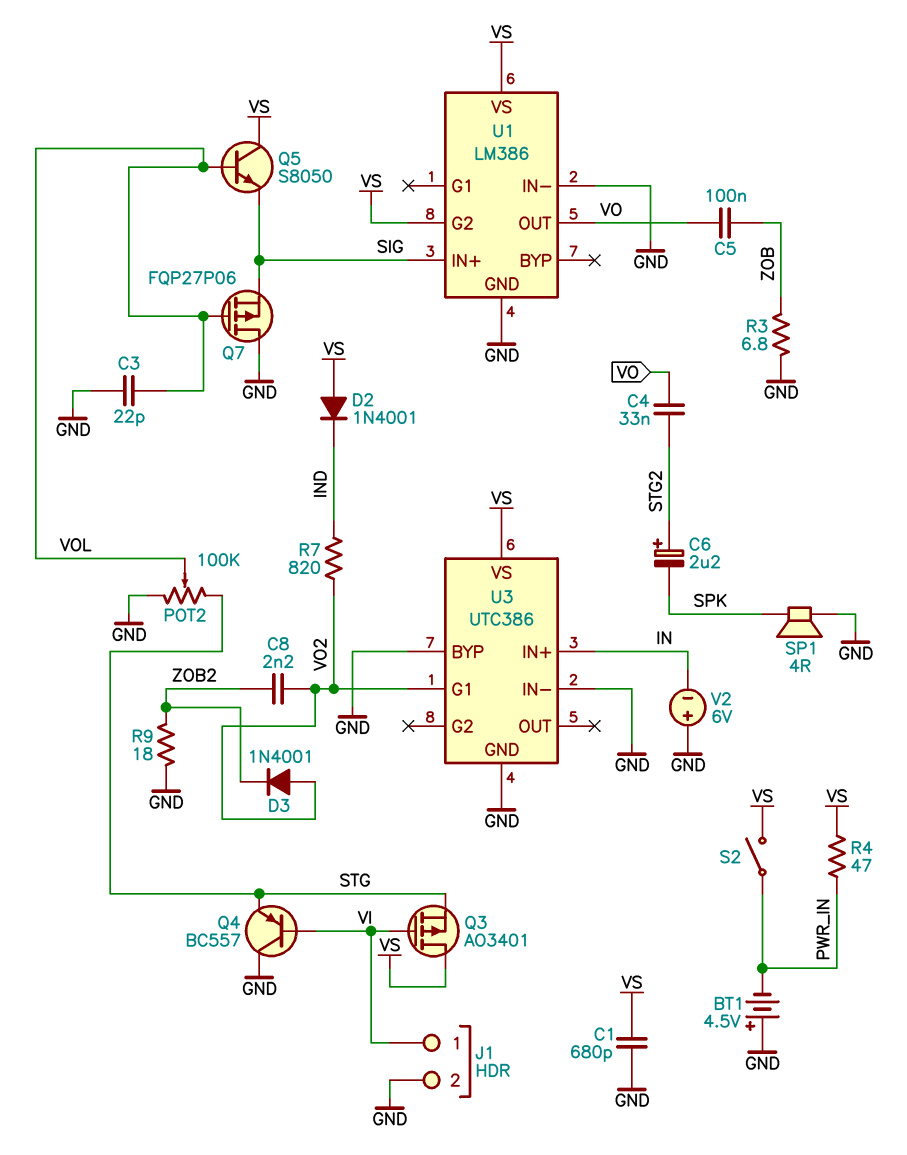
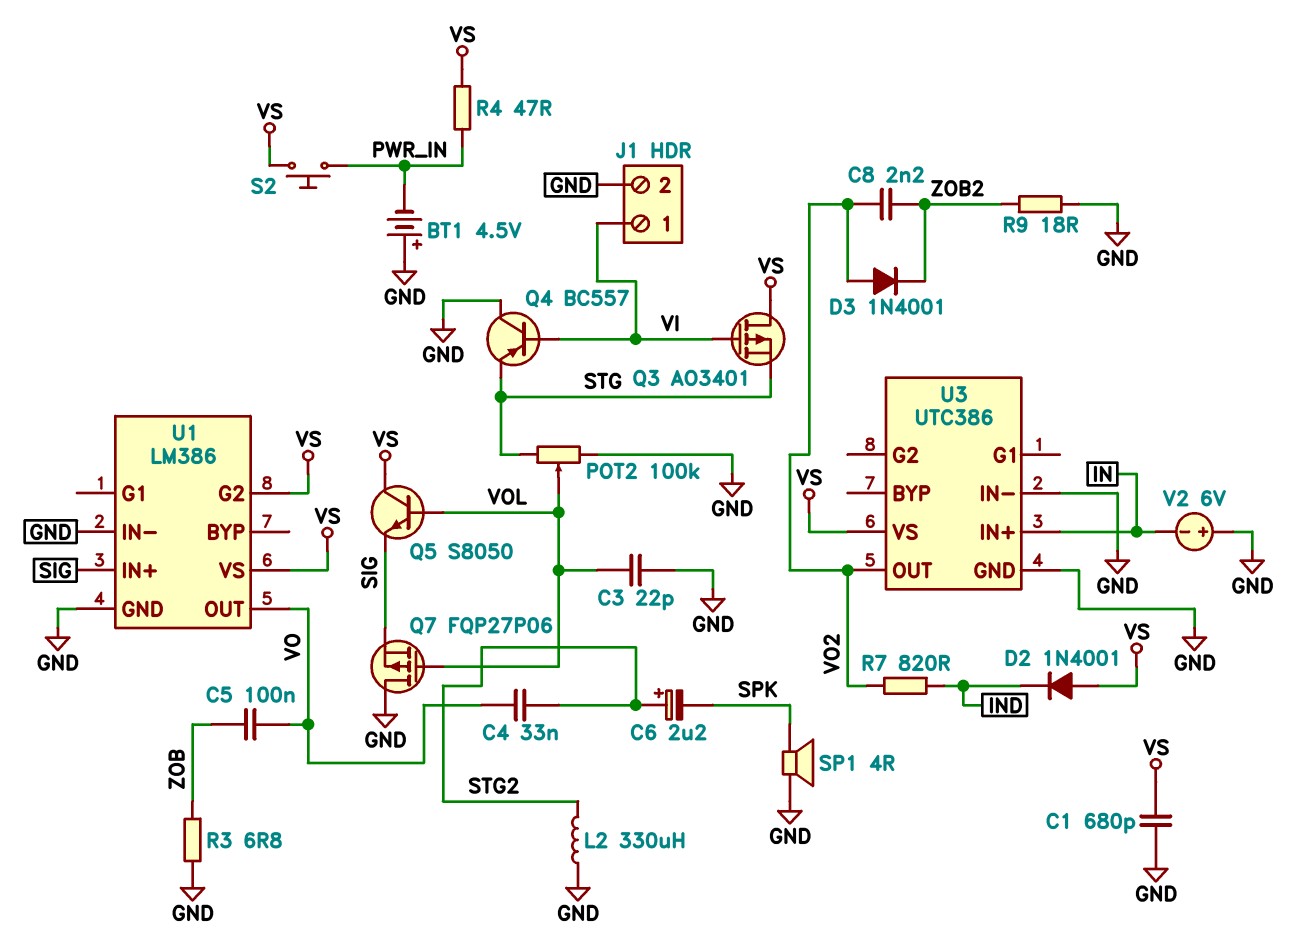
L2: none -> 330uH (GND, STG2)
S2: switch (PWR_IN, VS) -> button (PWR_IN, VS)
U3 pin BYP: GND -> none
U3 pin G1: VO2 -> none
U3 pin OUT: none -> VO2

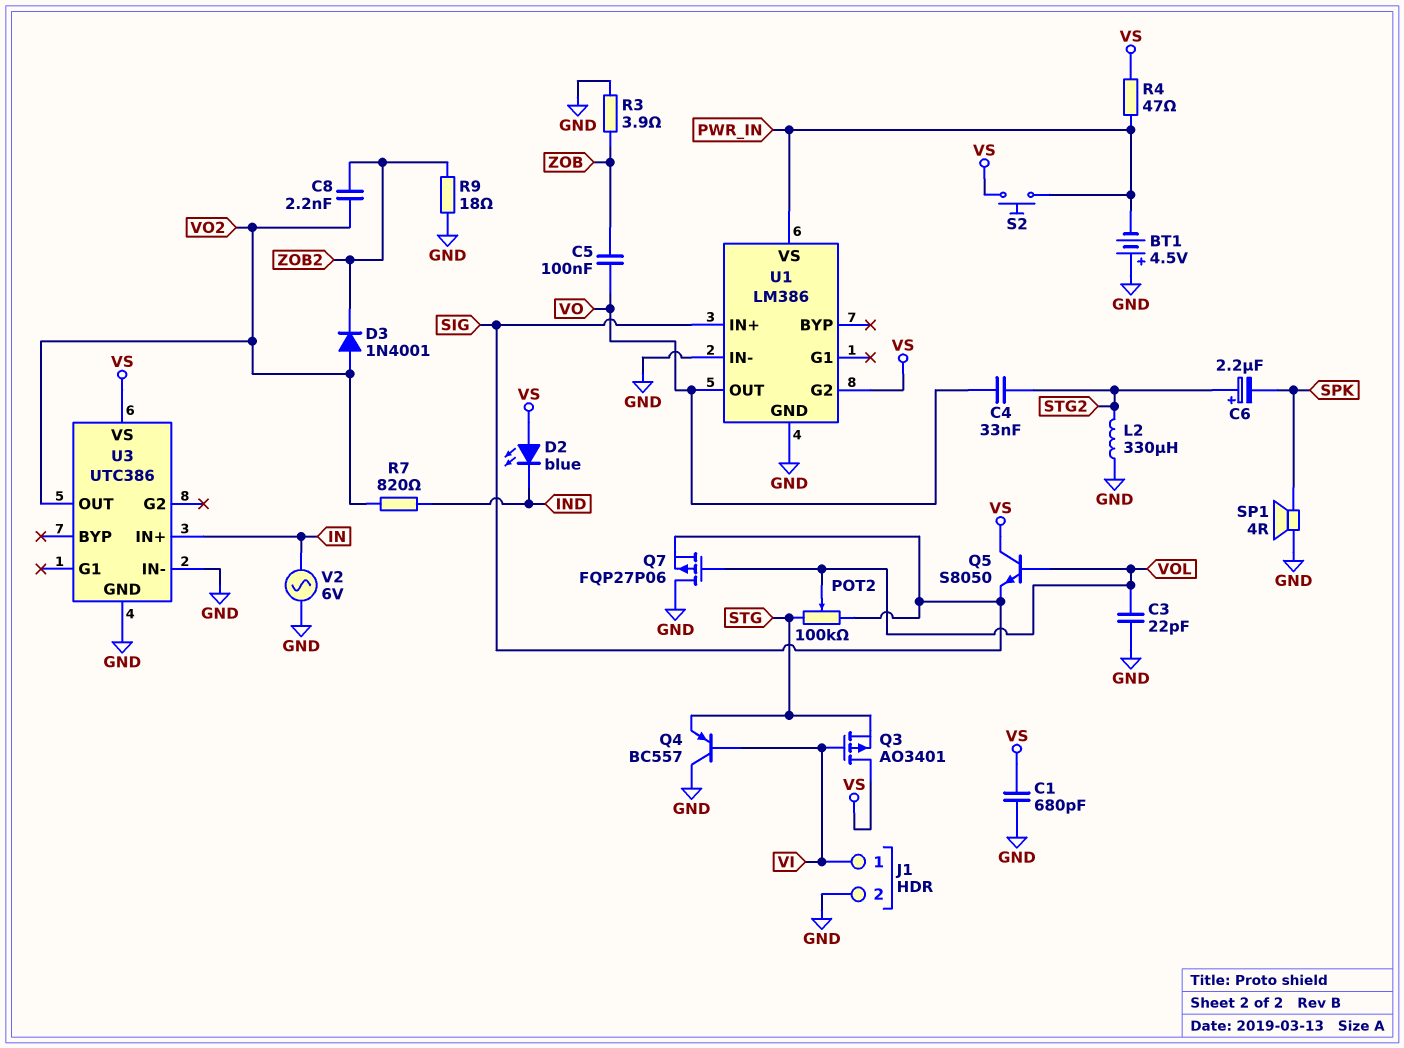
D2: diode 1N4001 (A VS, K IND) -> LED blue (A VS, K IND)
POT2: 100k (GND, STG, wiper VOL) -> 100k (SIG, STG, wiper VOL)
R3: 6.8 (GND, ZOB) -> 3.9 (GND, ZOB)
U1 pin VS: VS -> PWR_IN
V2: 6V (plus GND, minus IN) -> AC 6V (GND, IN)

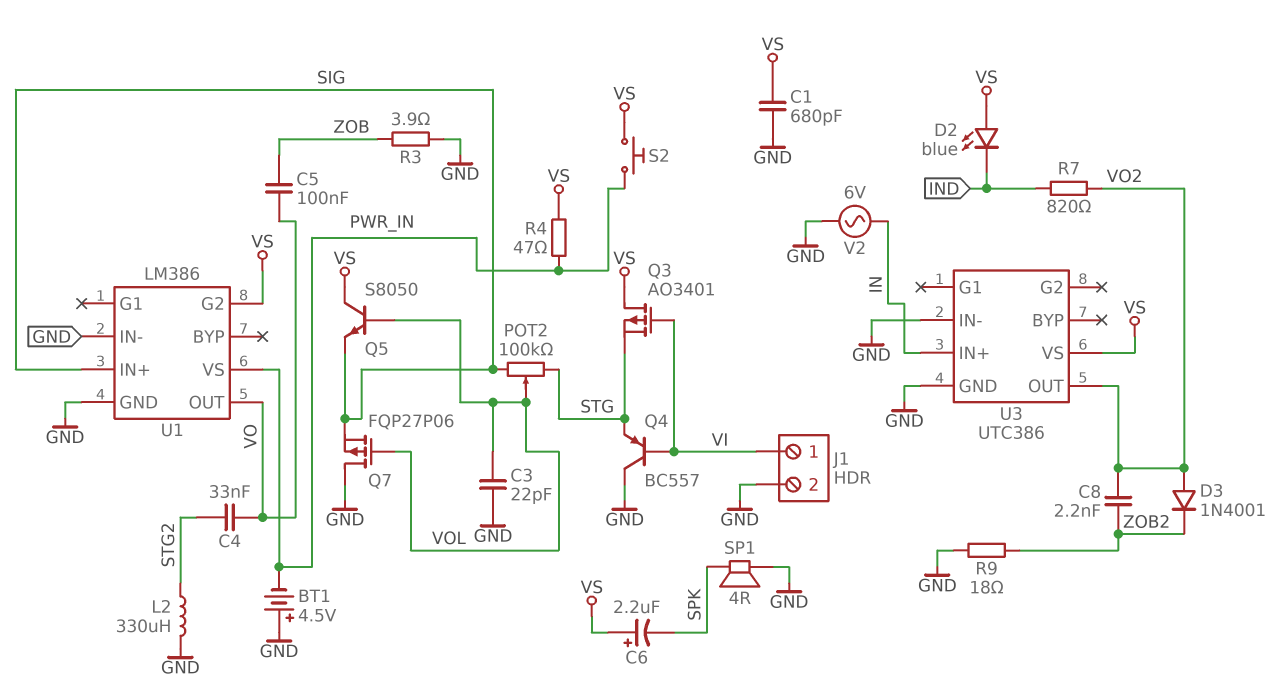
C6: 2.2uF (plus STG2, minus SPK) -> 2.2uF (plus VS, minus SPK)

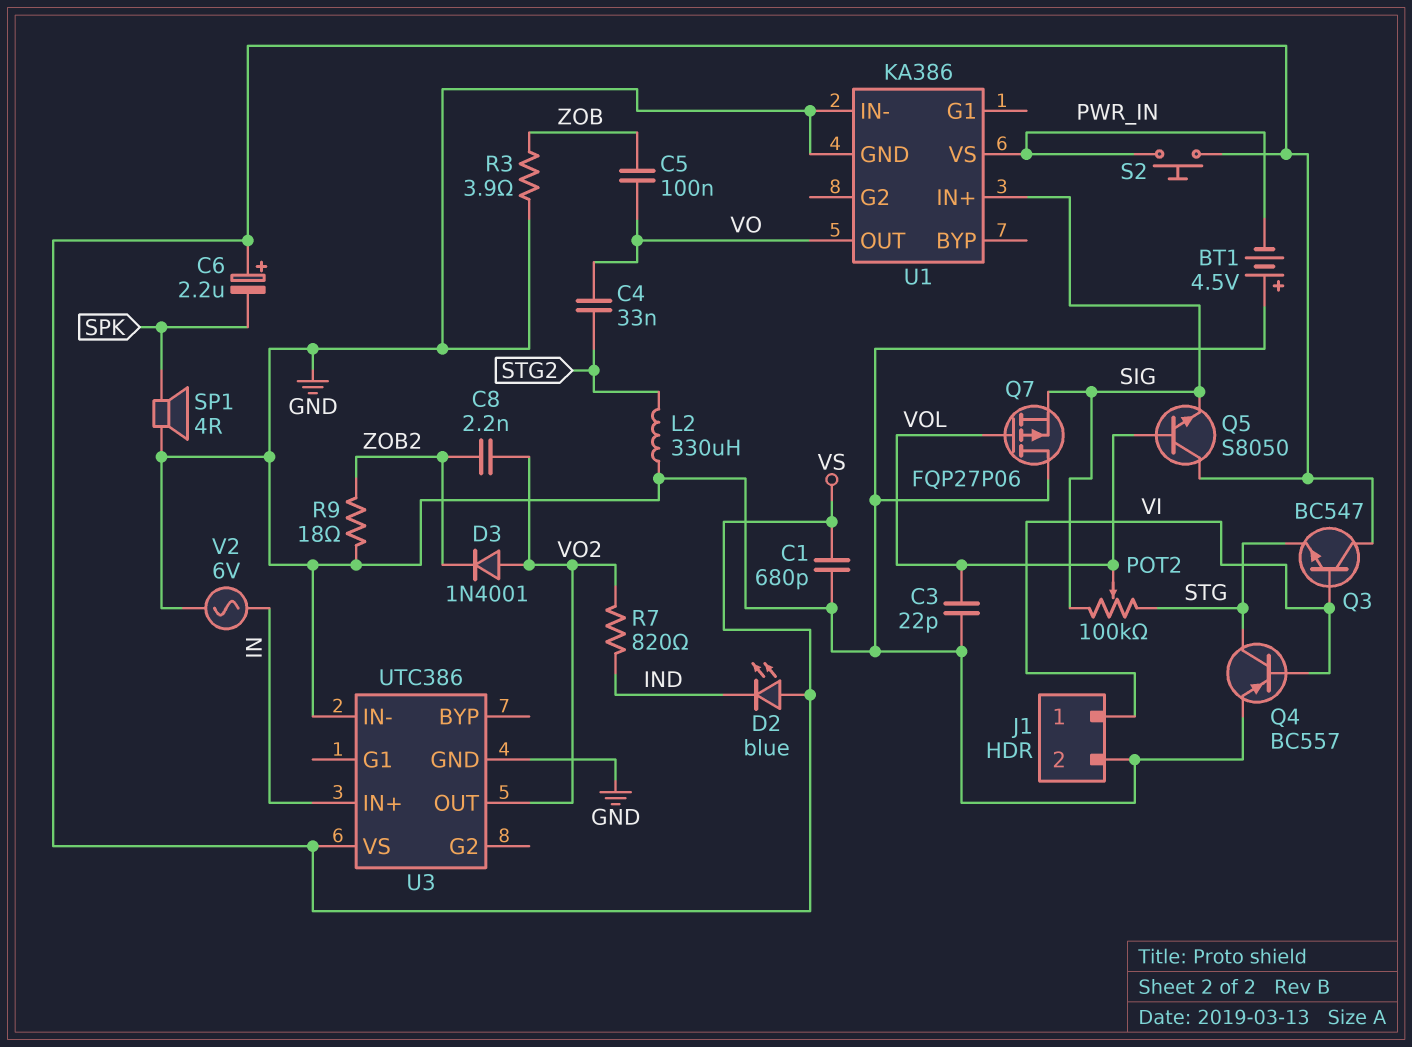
Q3: PMOS AO3401 (G VI, D VS, S STG) -> NPN BC547 (B VI, C VS, E STG)
Q4: PNP BC557 (B VI, C GND, E STG) -> PNP BC557 (B VI, C STG, E GND)
R4: 47 (PWR_IN, VS) -> none
U1: LM386 -> KA386
U1 pin G2: VS -> none

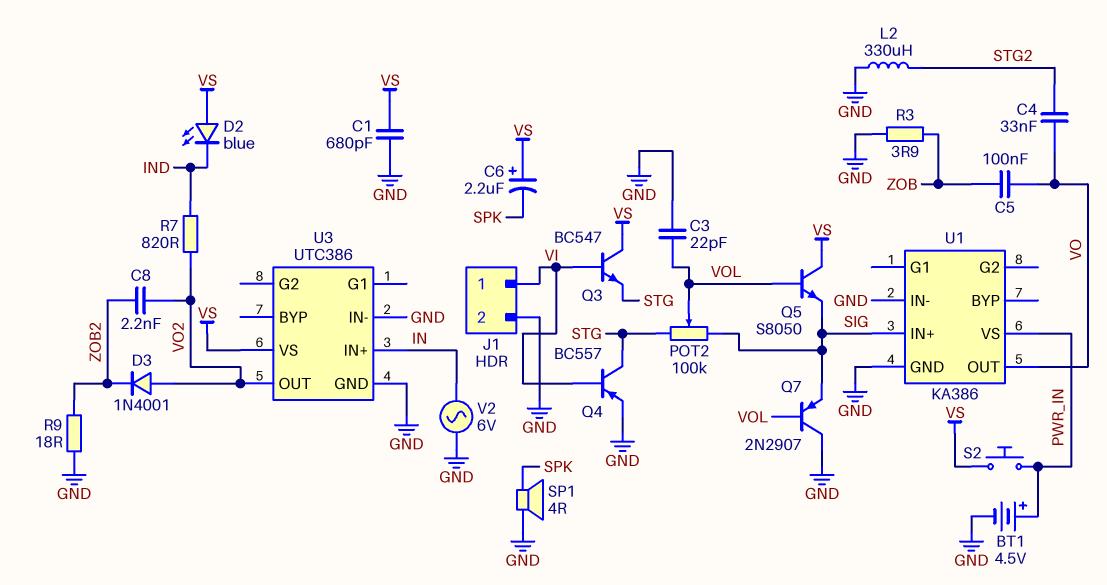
BT1: 4.5V (plus GND, minus PWR_IN) -> 4.5V (plus PWR_IN, minus GND)
Q7: PMOS FQP27P06 (G VOL, D GND, S SIG) -> PNP 2N2907 (B VOL, C GND, E SIG)

